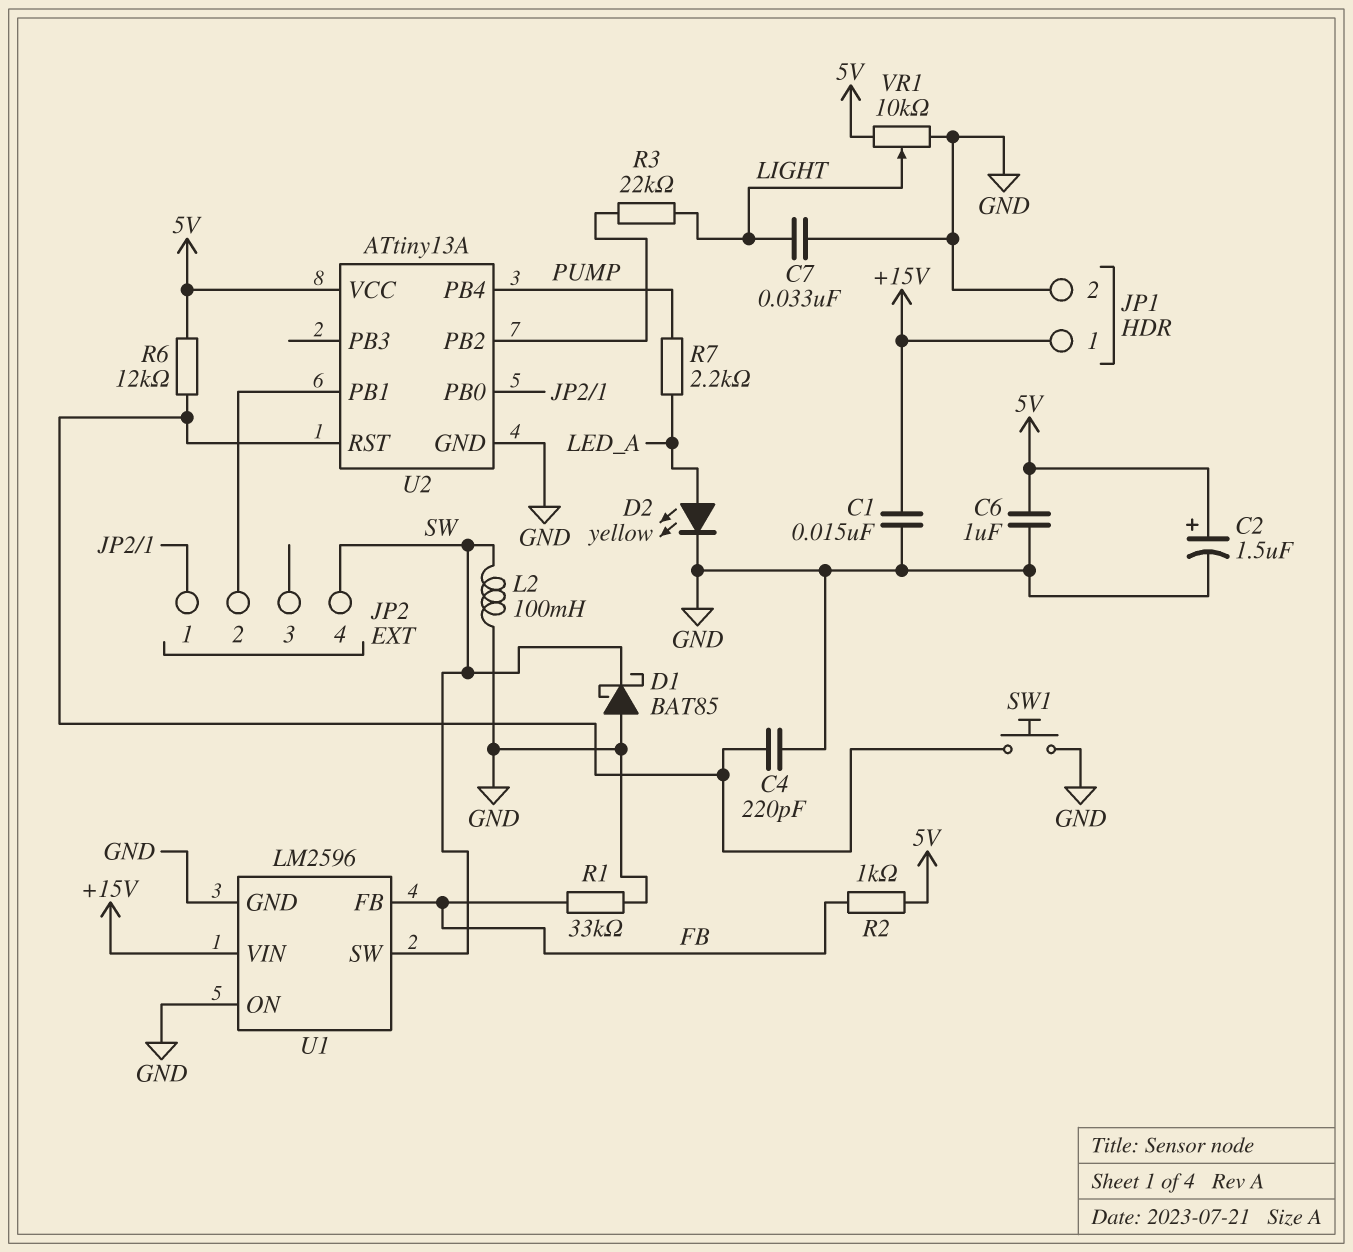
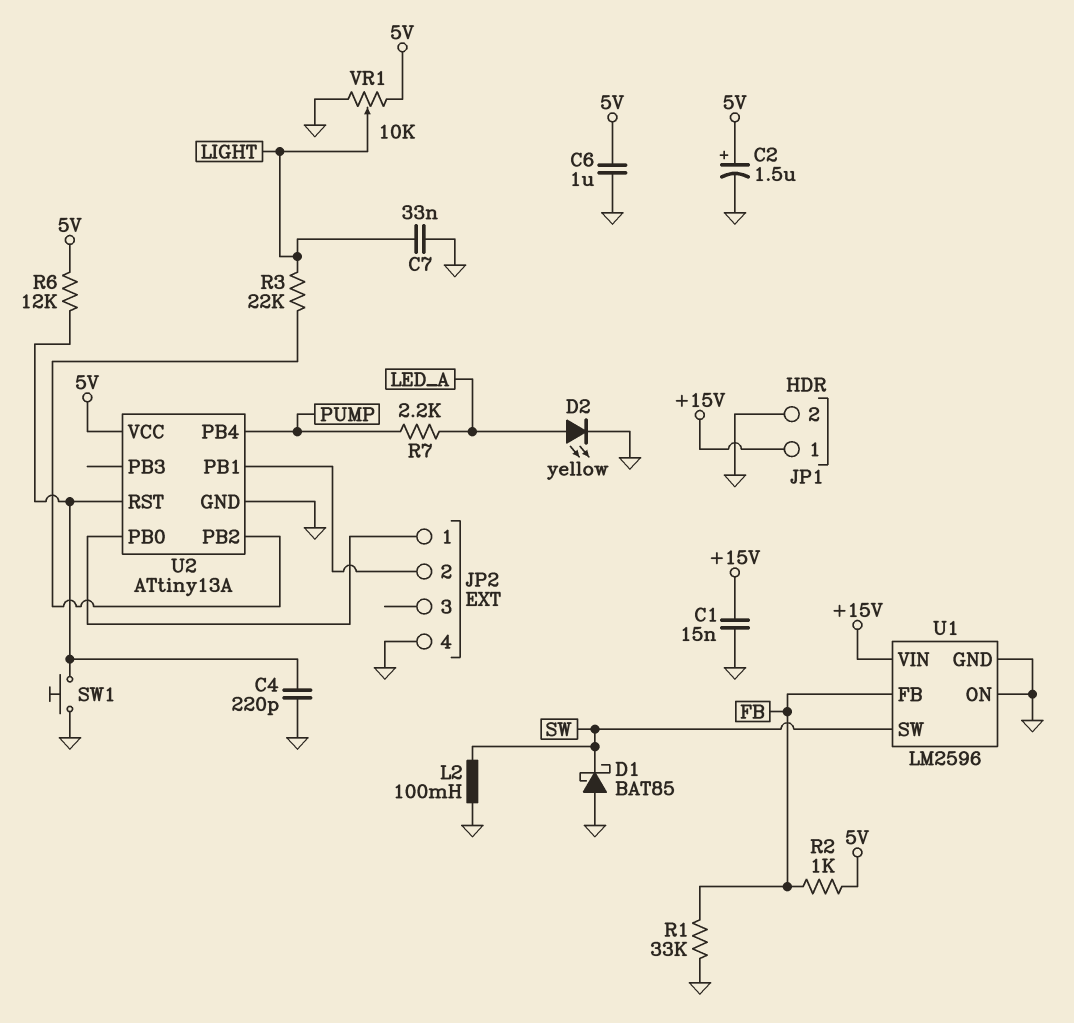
JP2 pin 4: SW -> GND

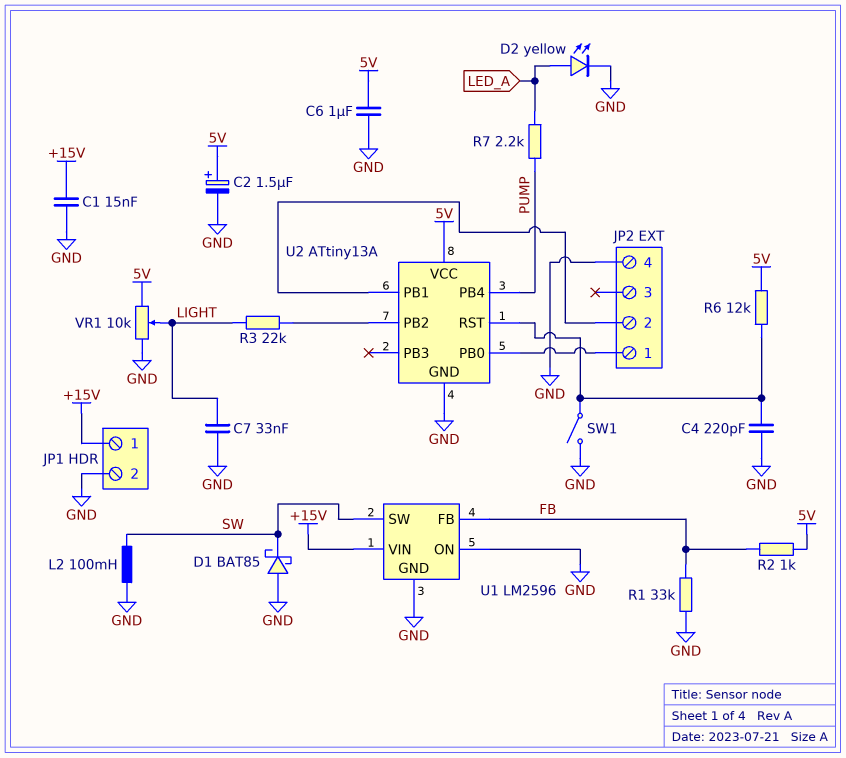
SW1: button (GND, U2/RST) -> switch (GND, U2/RST)

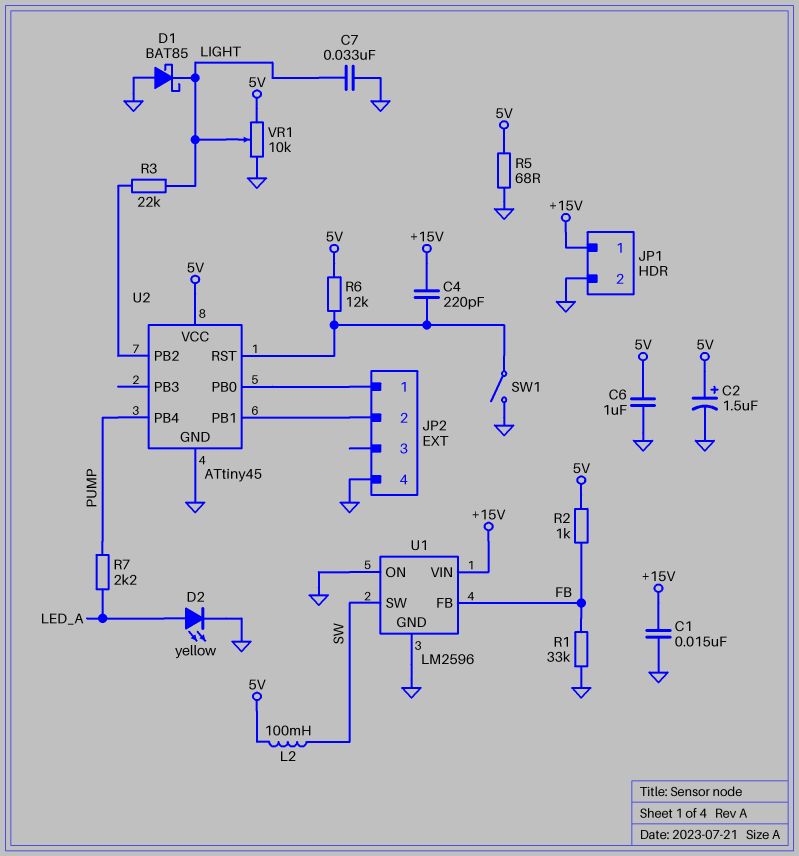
C4: 220pF (GND, U2/RST) -> 220pF (+15V, U2/RST)
D1: schottky BAT85 (A GND, K SW) -> schottky BAT85 (A GND, K LIGHT)
L2: 100mH (GND, SW) -> 100mH (5V, SW)
R5: none -> 68 (5V, GND)
U2: ATtiny13A -> ATtiny45

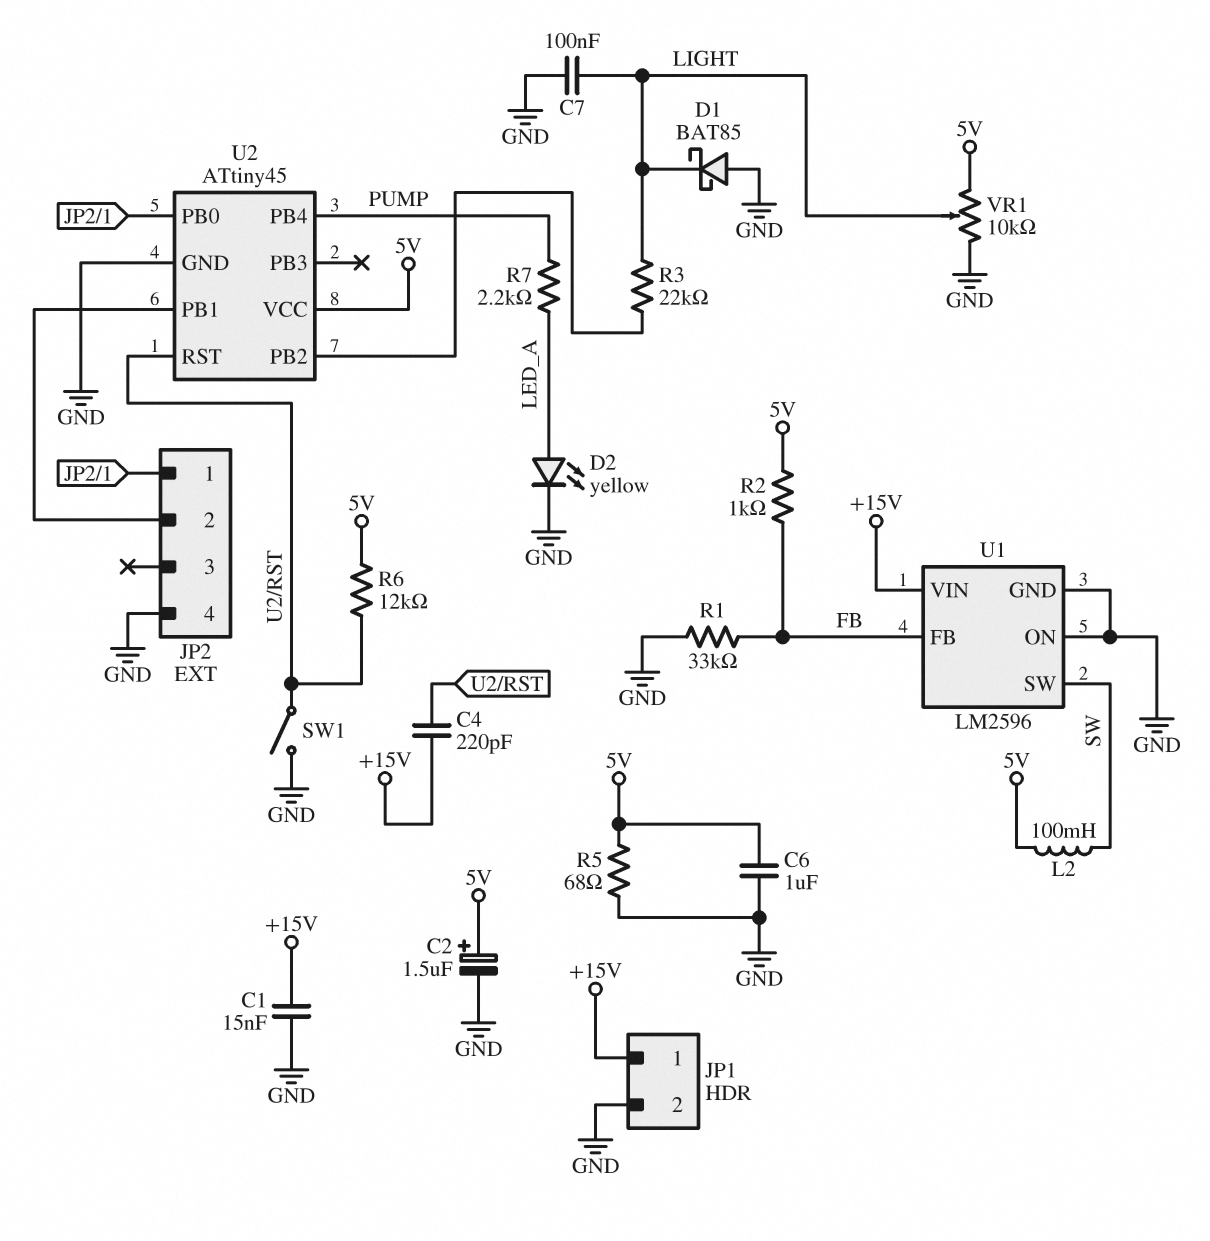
C7: 33nF (GND, LIGHT) -> 100nF (GND, LIGHT)

